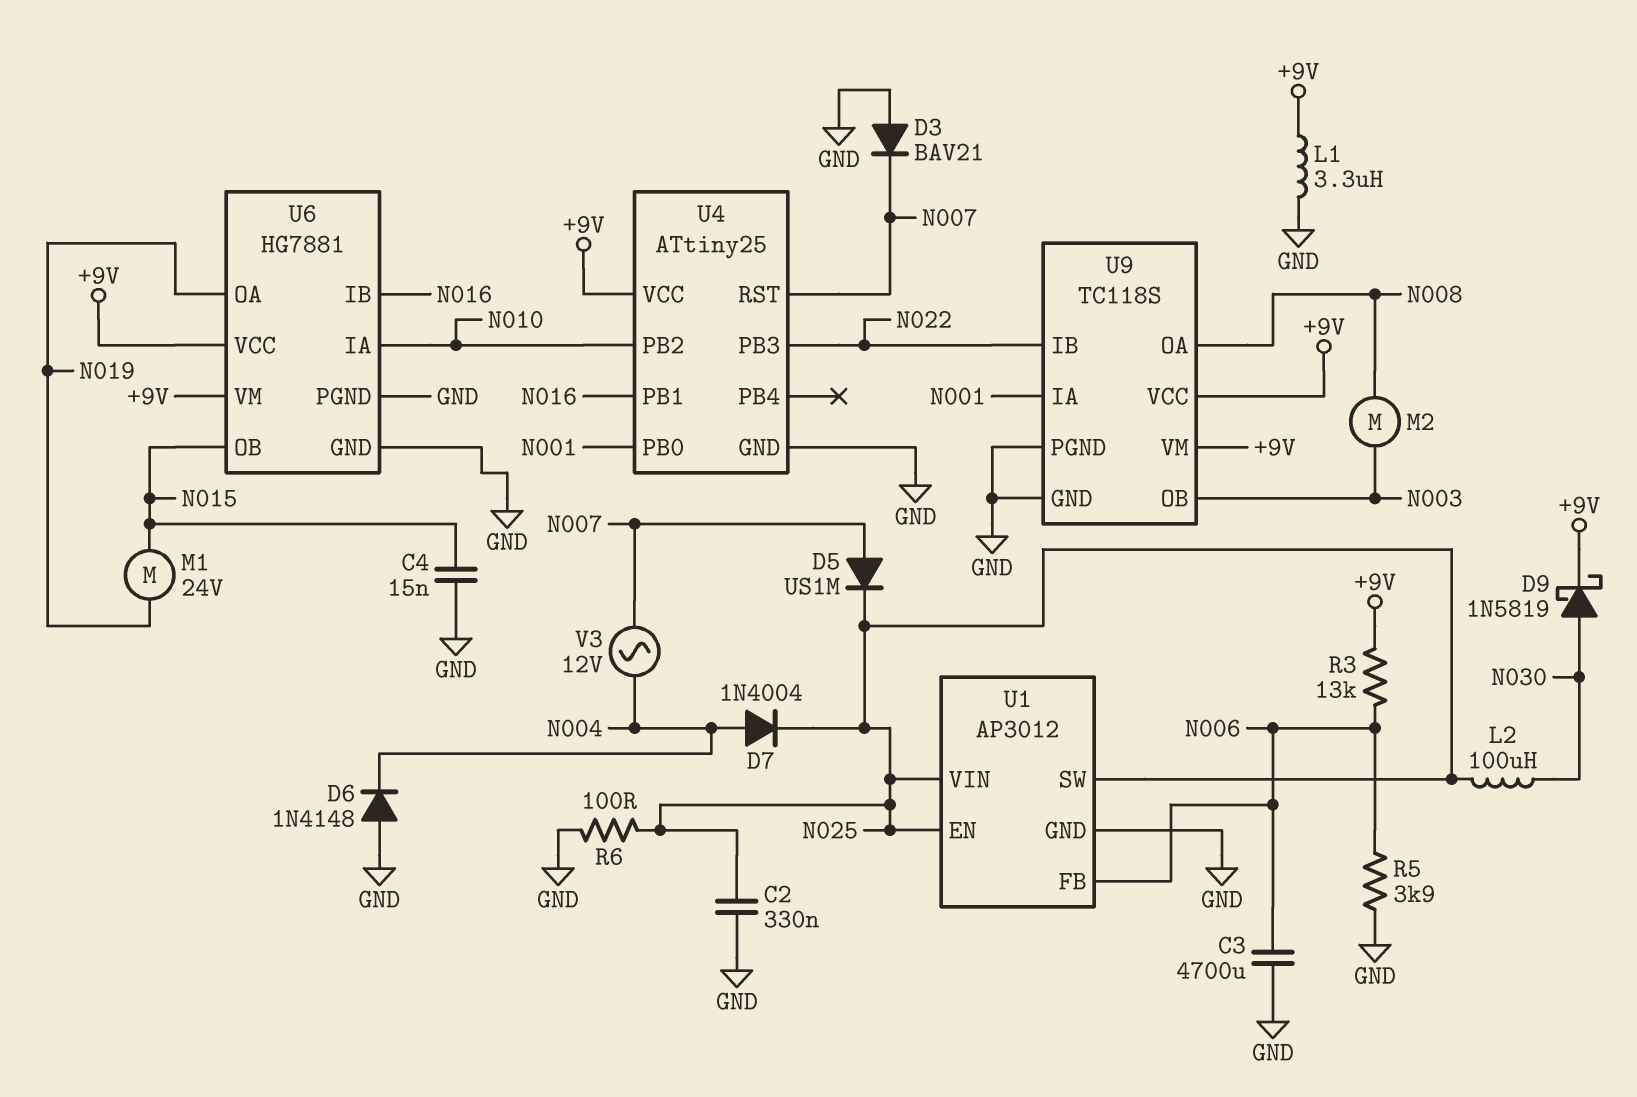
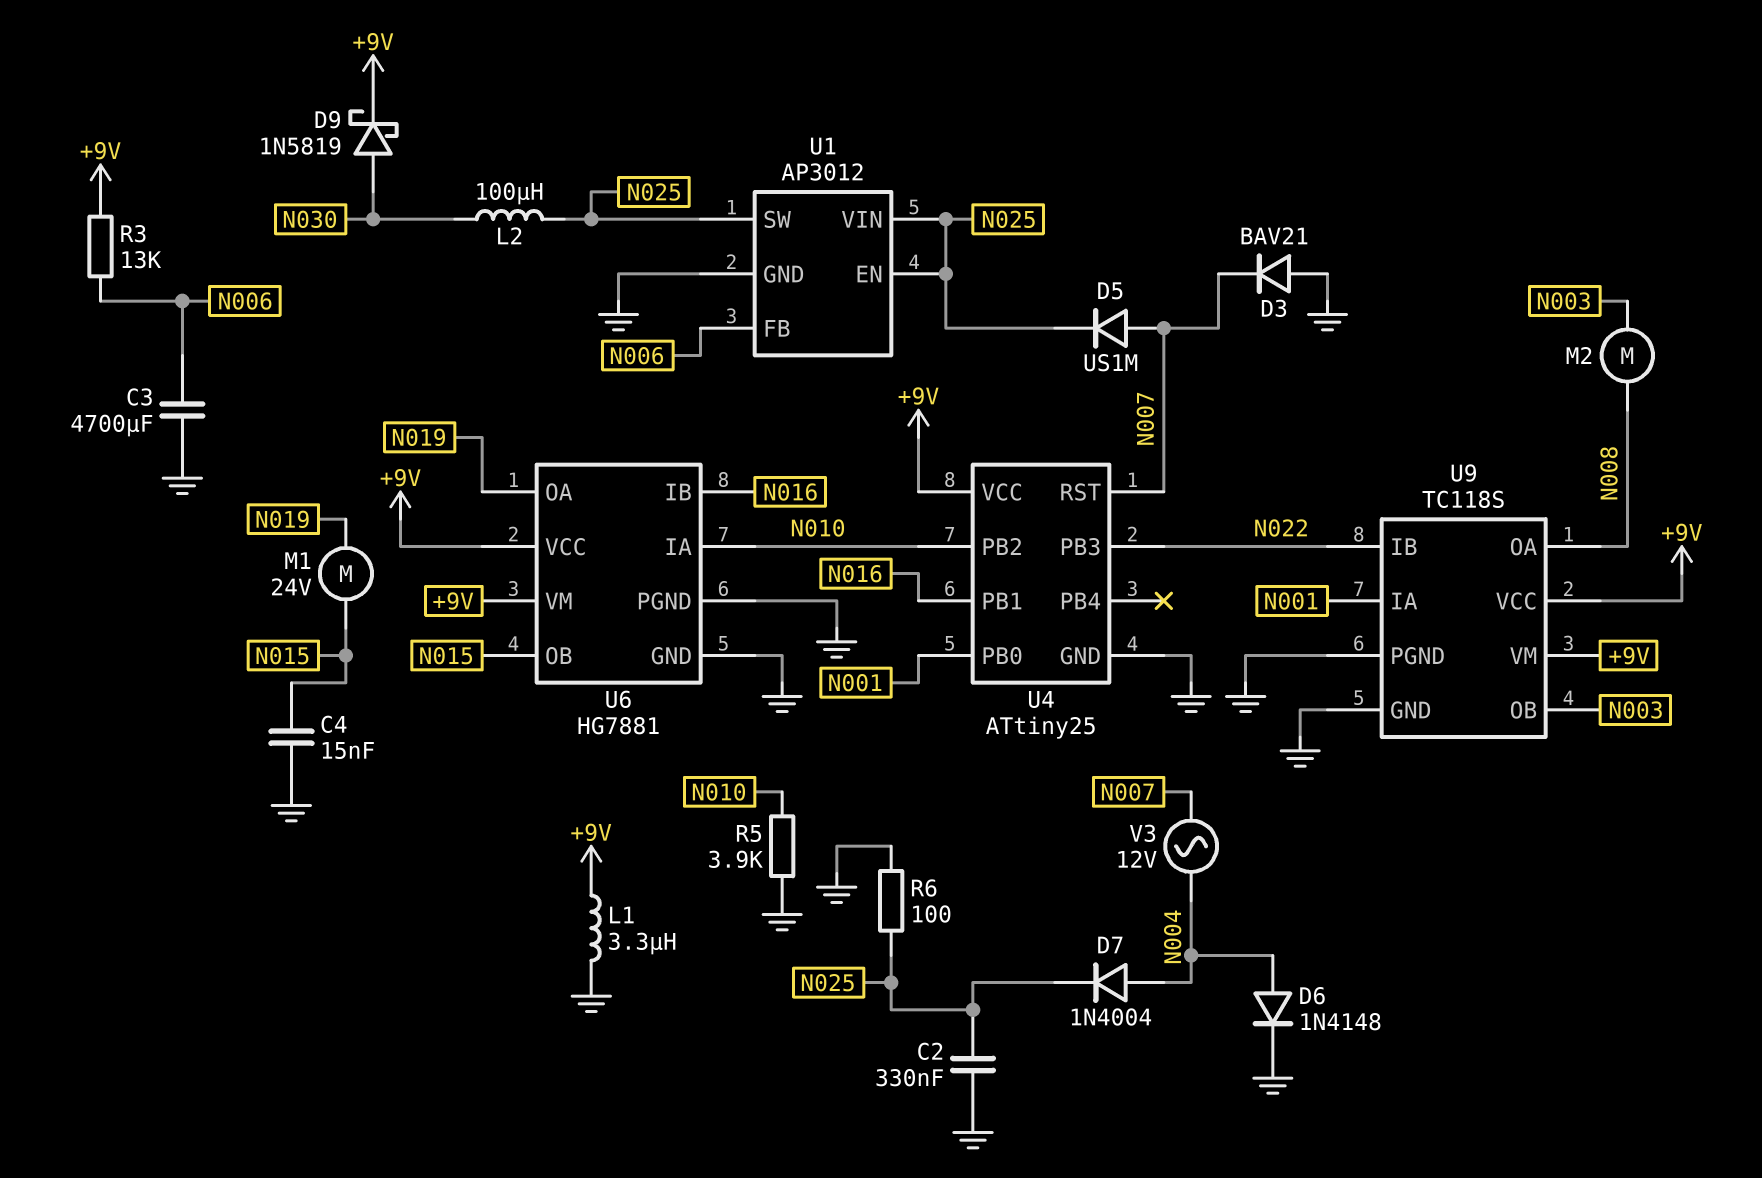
D6: diode 1N4148 (A GND, K N004) -> diode 1N4148 (A N004, K GND)
R5: 3.9k (GND, N006) -> 3.9k (GND, N010)

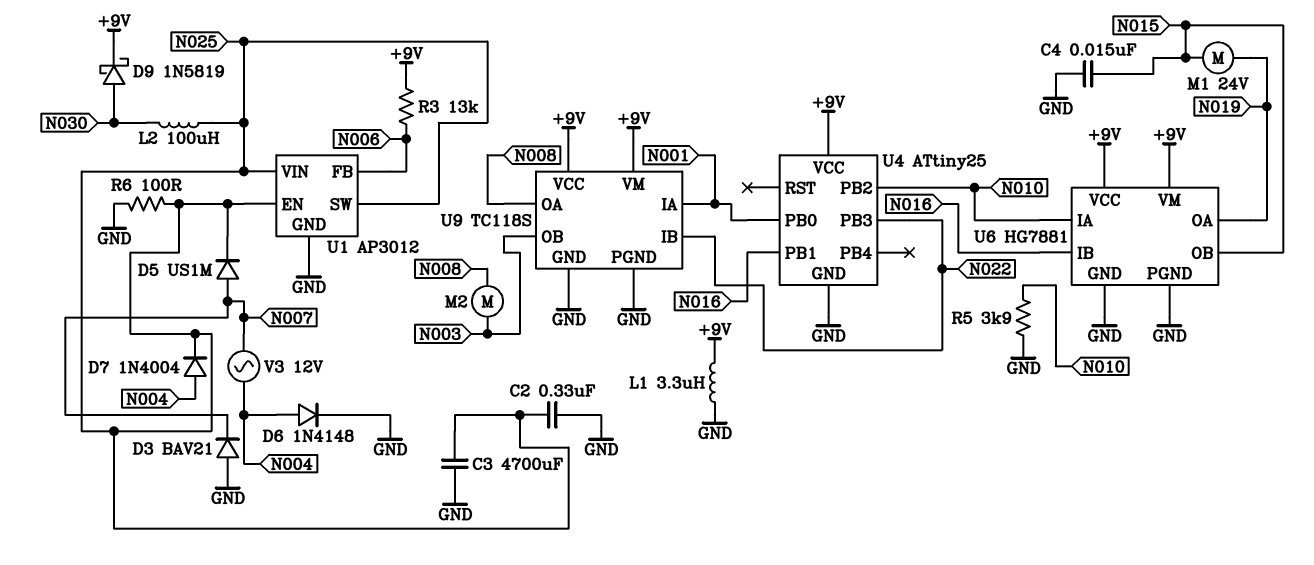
C3: 4700uF (GND, N006) -> 4700uF (GND, N025)
U4 pin RST: N007 -> none

